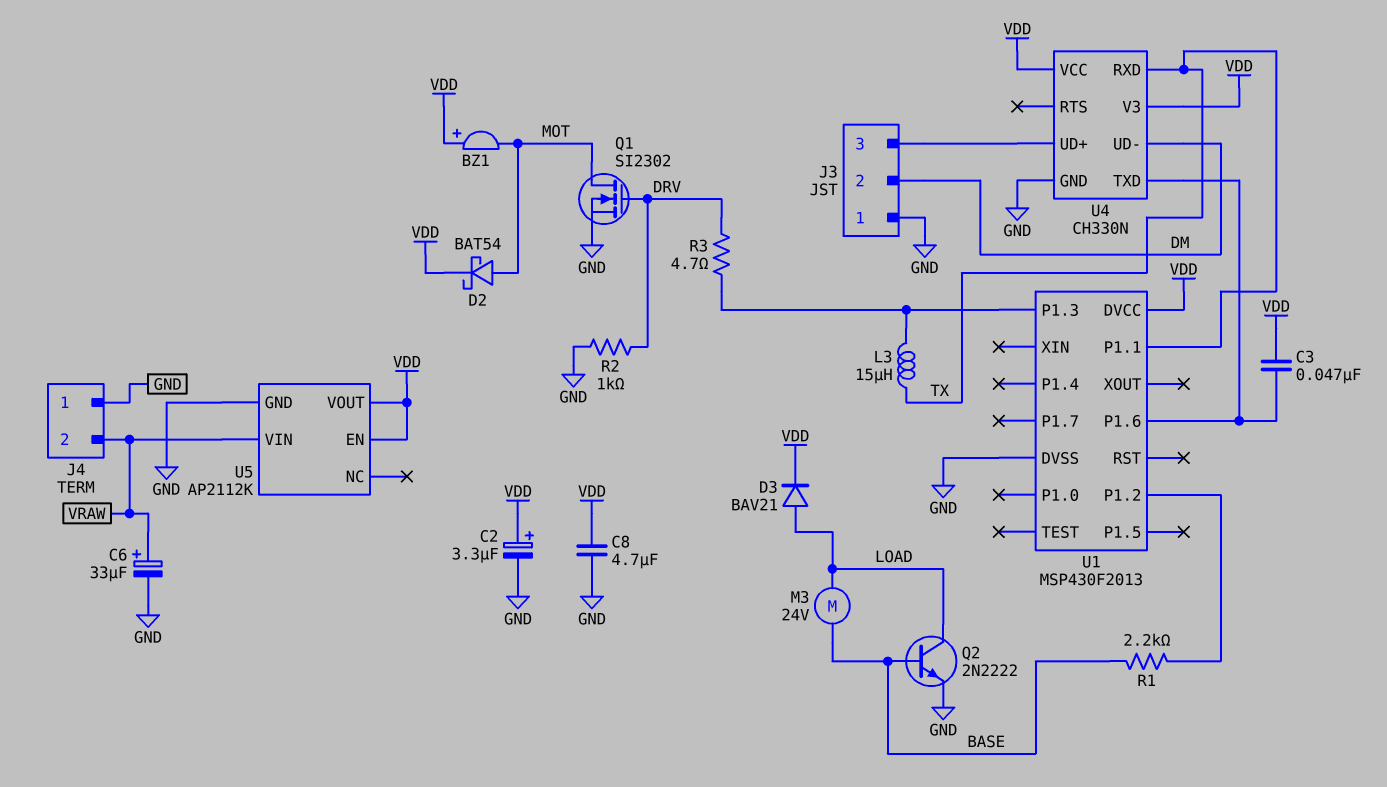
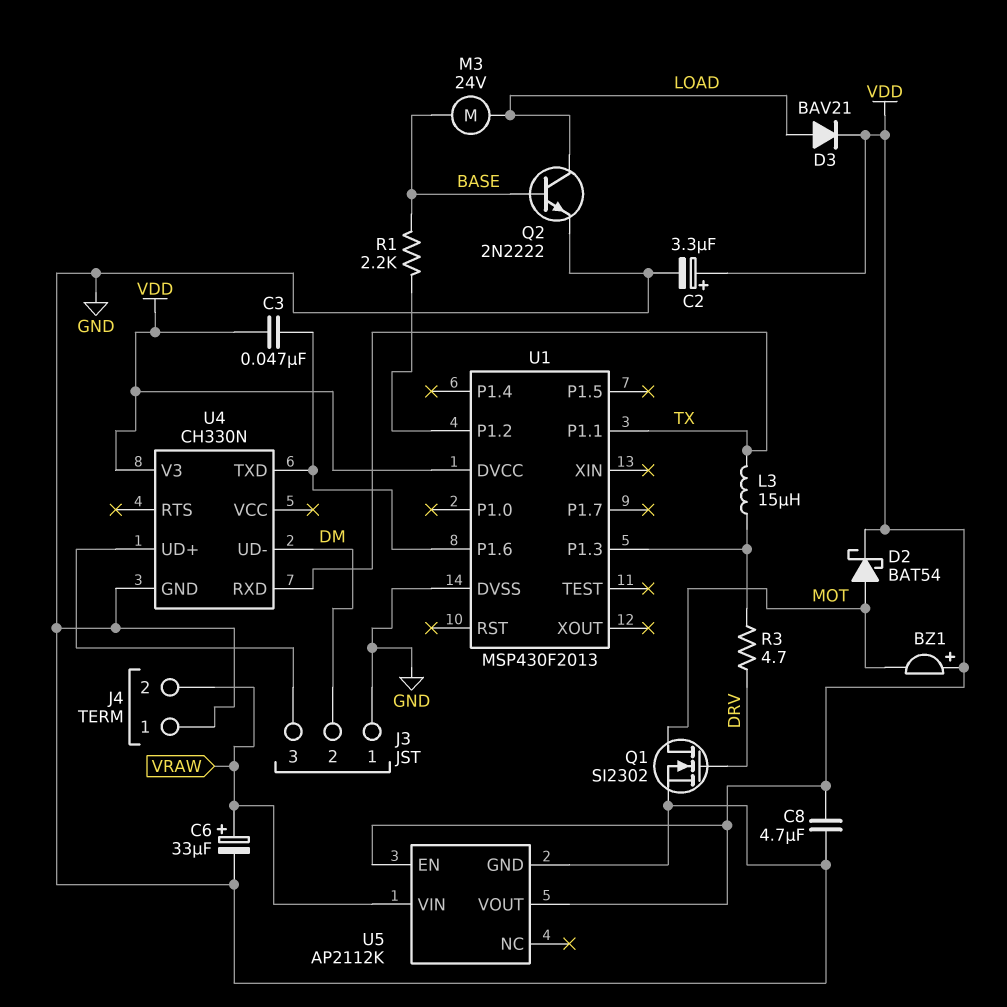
R2: 1k (DRV, GND) -> none
U4 pin VCC: VDD -> none

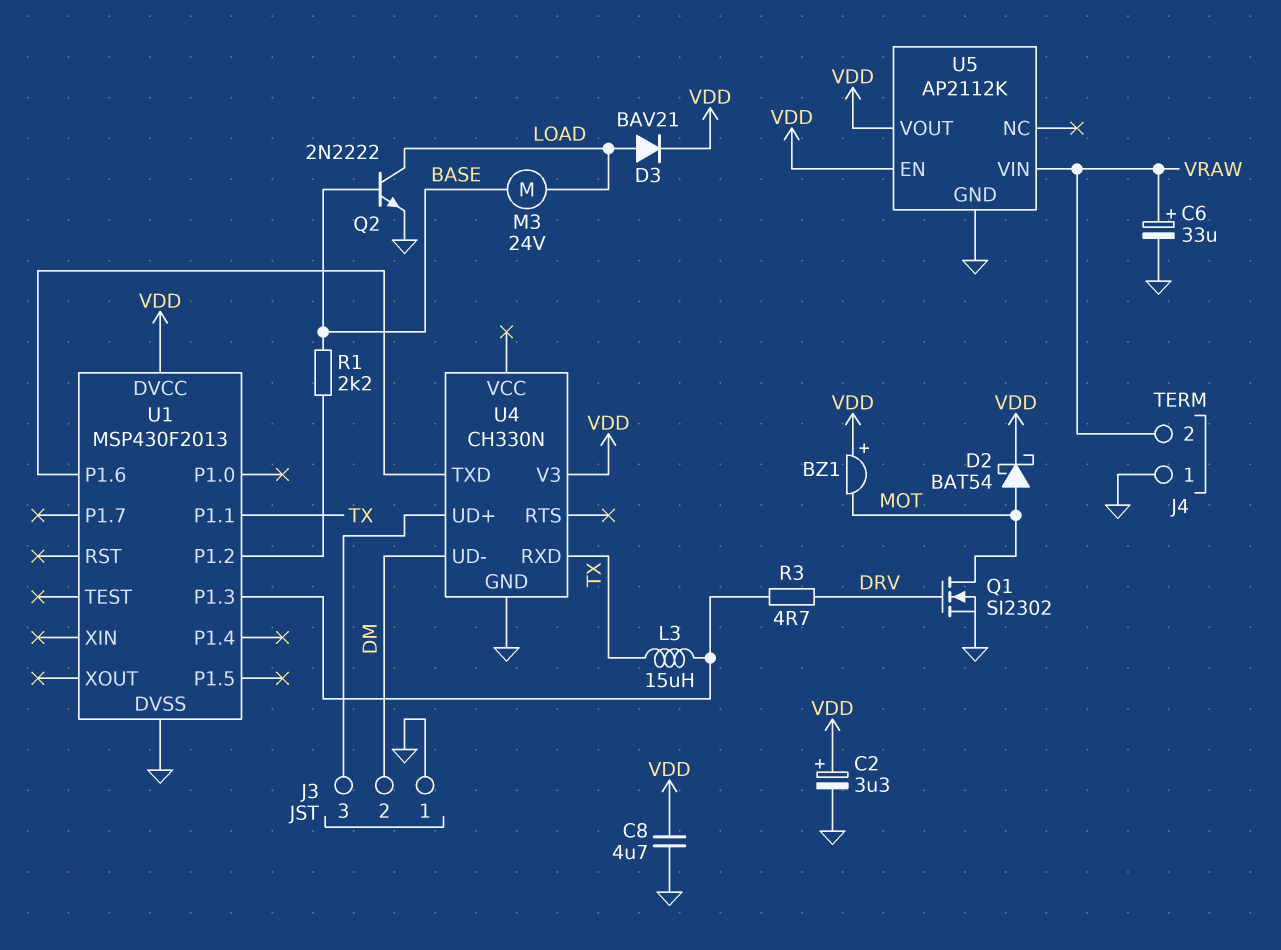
C3: 47nF (U1/P1.6, VDD) -> none

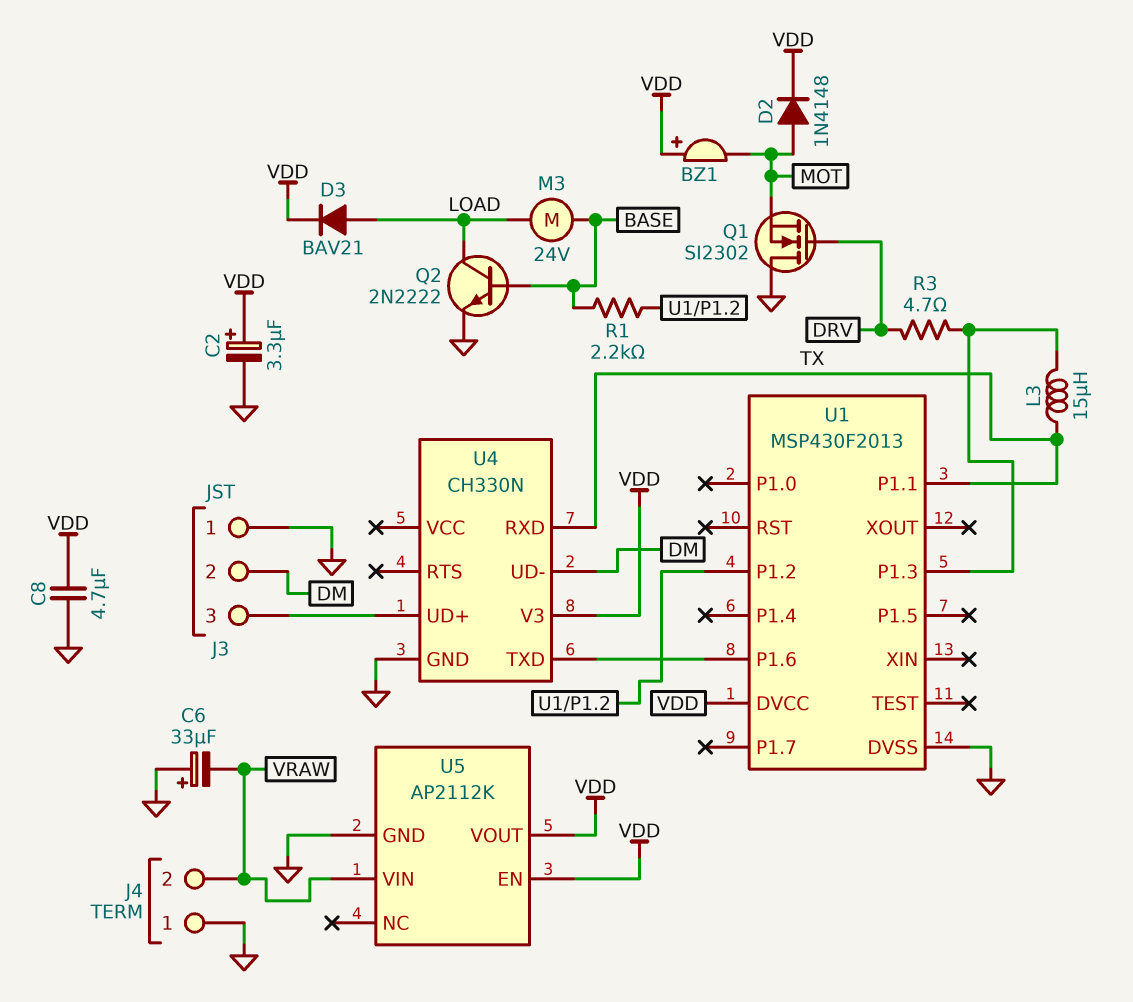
C6: 33uF (plus VRAW, minus GND) -> 33uF (plus GND, minus VRAW)
D2: schottky BAT54 (A MOT, K VDD) -> diode 1N4148 (A MOT, K VDD)
Q1: NMOS SI2302 (G DRV, D MOT, S GND) -> NMOS SI2302 (G DRV, D GND, S MOT)

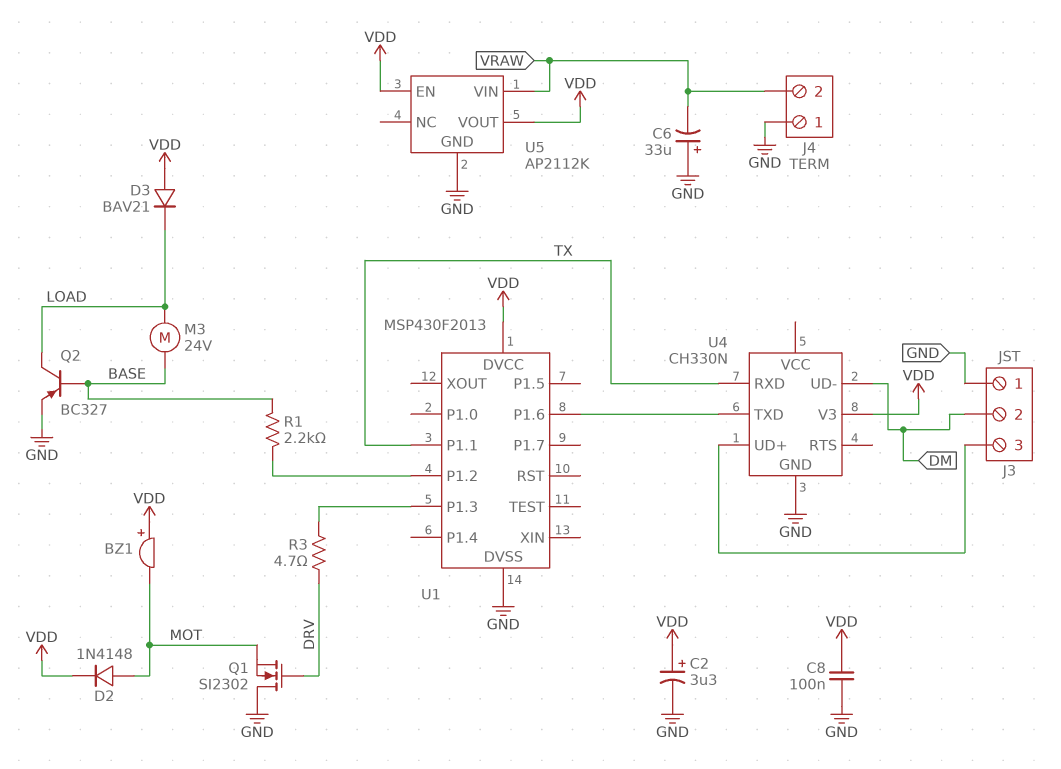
C8: 4.7uF (GND, VDD) -> 100nF (GND, VDD)
D3: diode BAV21 (A LOAD, K VDD) -> diode BAV21 (A VDD, K LOAD)
L3: 15uH (TX, U1/P1.3) -> none
Q2: NPN 2N2222 (B BASE, C LOAD, E GND) -> PNP BC327 (B BASE, C LOAD, E GND)

